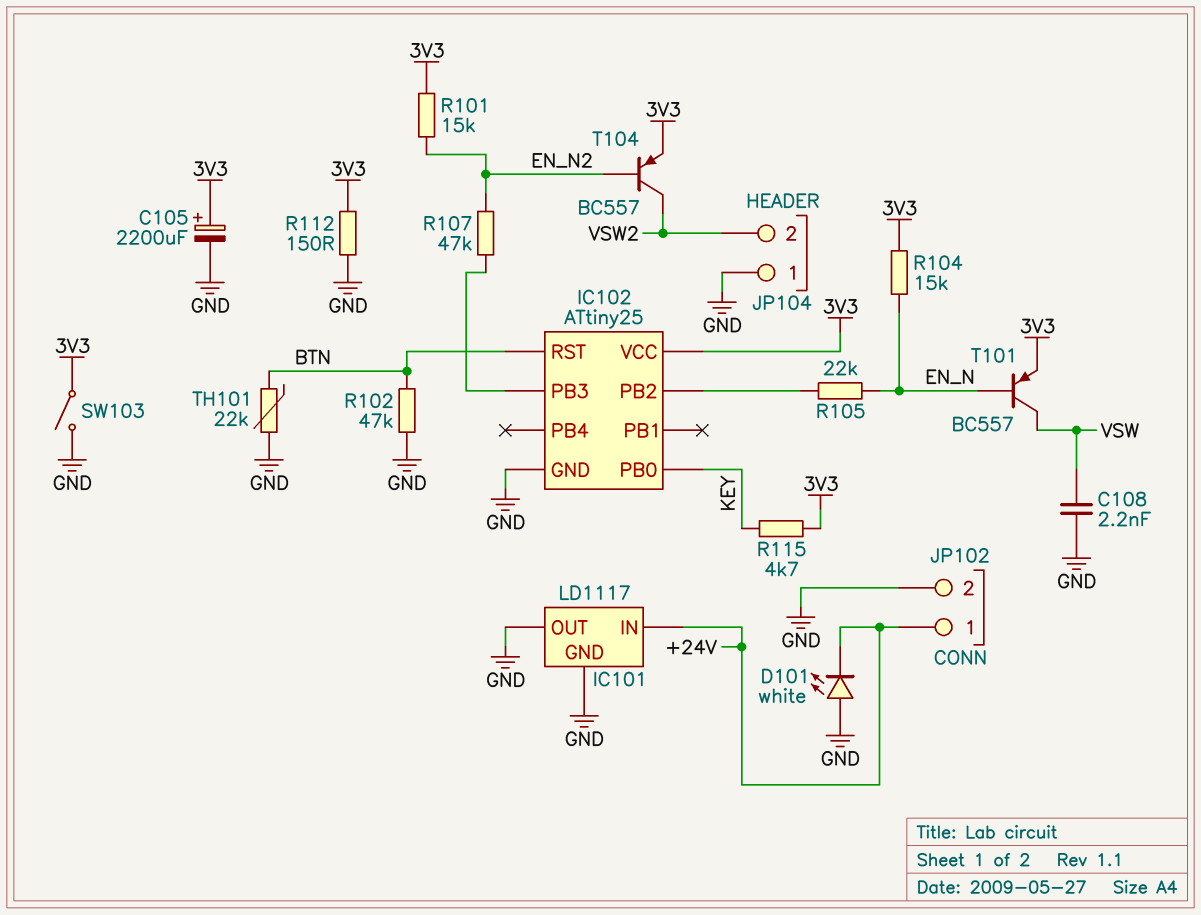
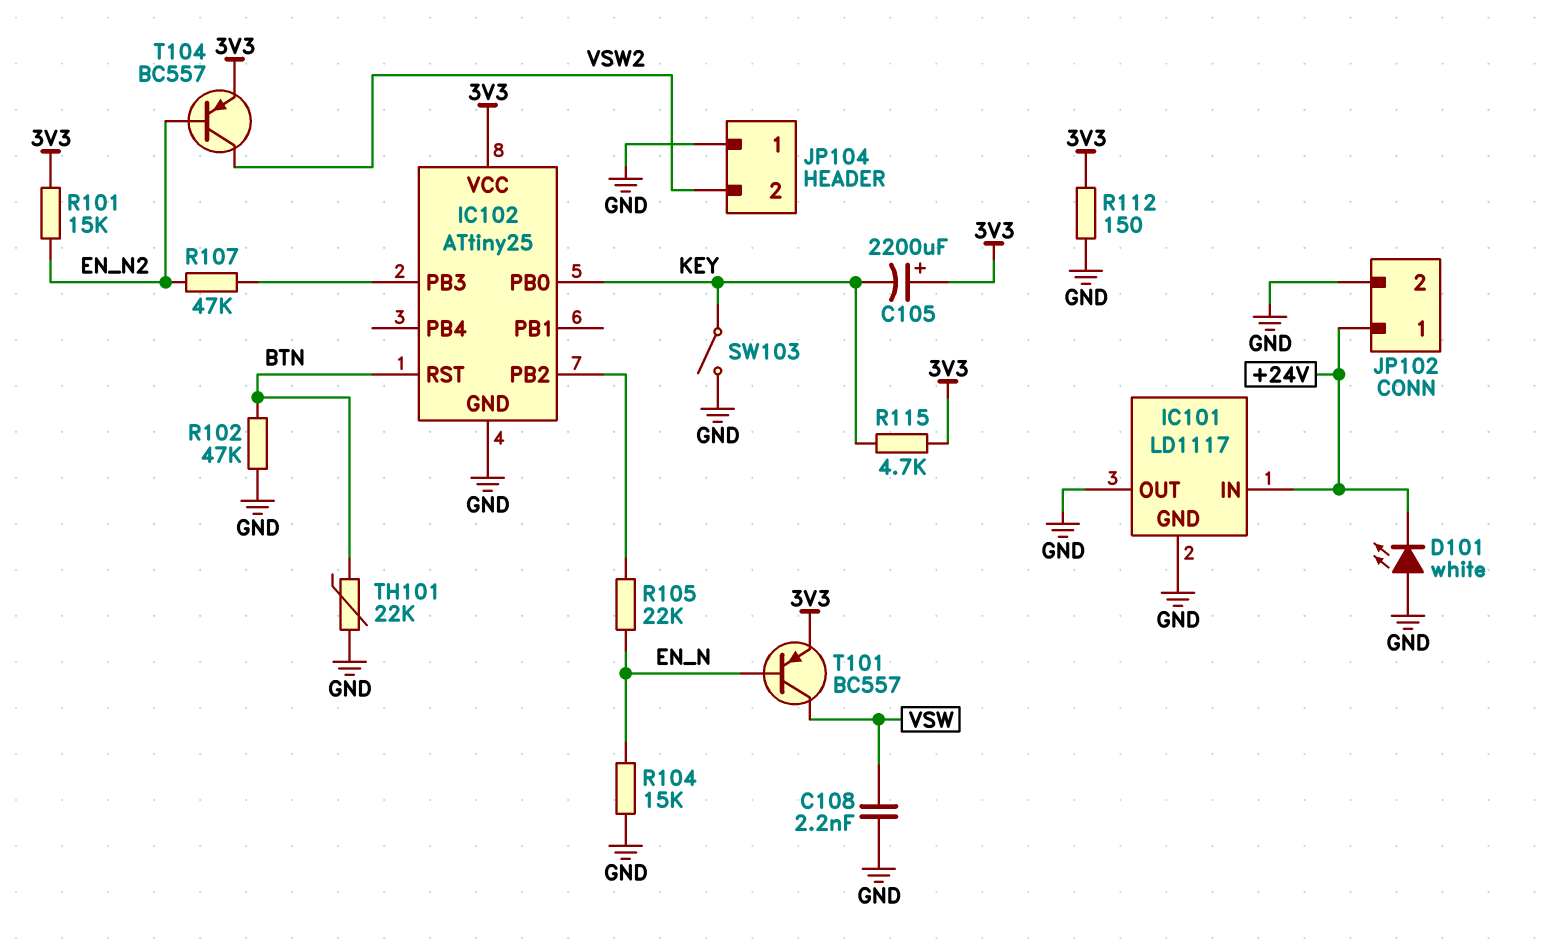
C105: 2200uF (plus 3V3, minus GND) -> 2200uF (plus 3V3, minus KEY)
R104: 15k (3V3, EN_N) -> 15k (EN_N, GND)
SW103: switch (3V3, GND) -> switch (GND, KEY)

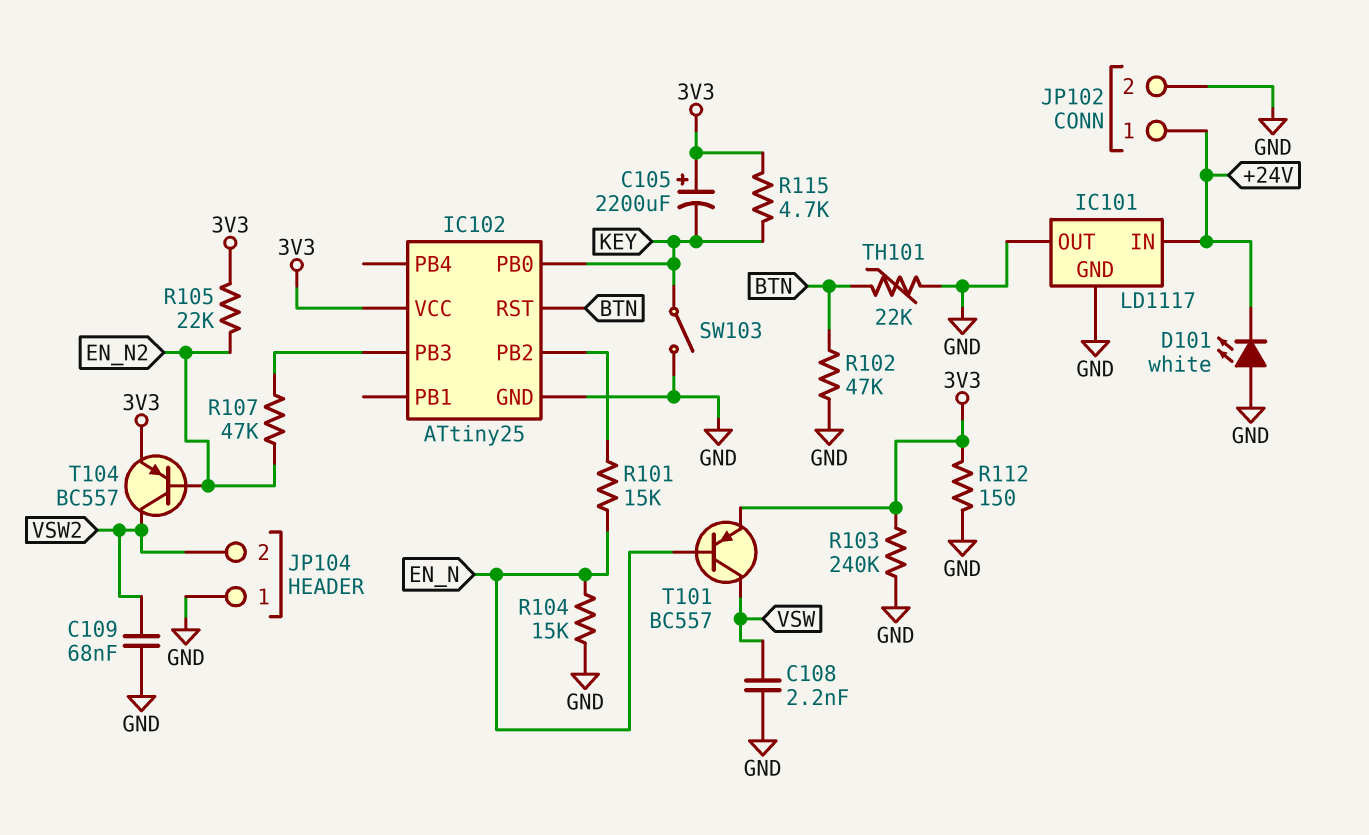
C109: none -> 68nF (GND, VSW2)
R101: 15k (3V3, EN_N2) -> 15k (EN_N, IC102/PB2)
R103: none -> 240k (3V3, GND)
R105: 22k (EN_N, IC102/PB2) -> 22k (3V3, EN_N2)

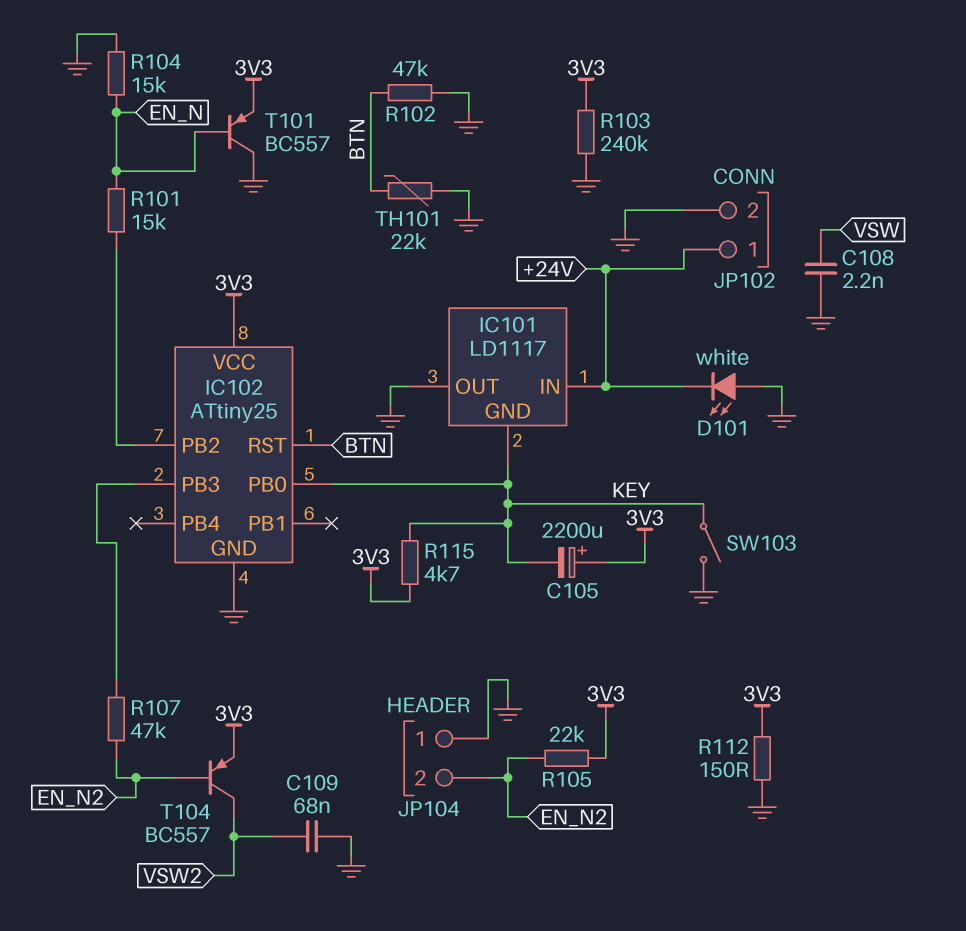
IC101 pin GND: GND -> KEY
JP104 pin 2: VSW2 -> EN_N2
T101: PNP BC557 (B EN_N, C VSW, E 3V3) -> PNP BC557 (B EN_N, C GND, E 3V3)

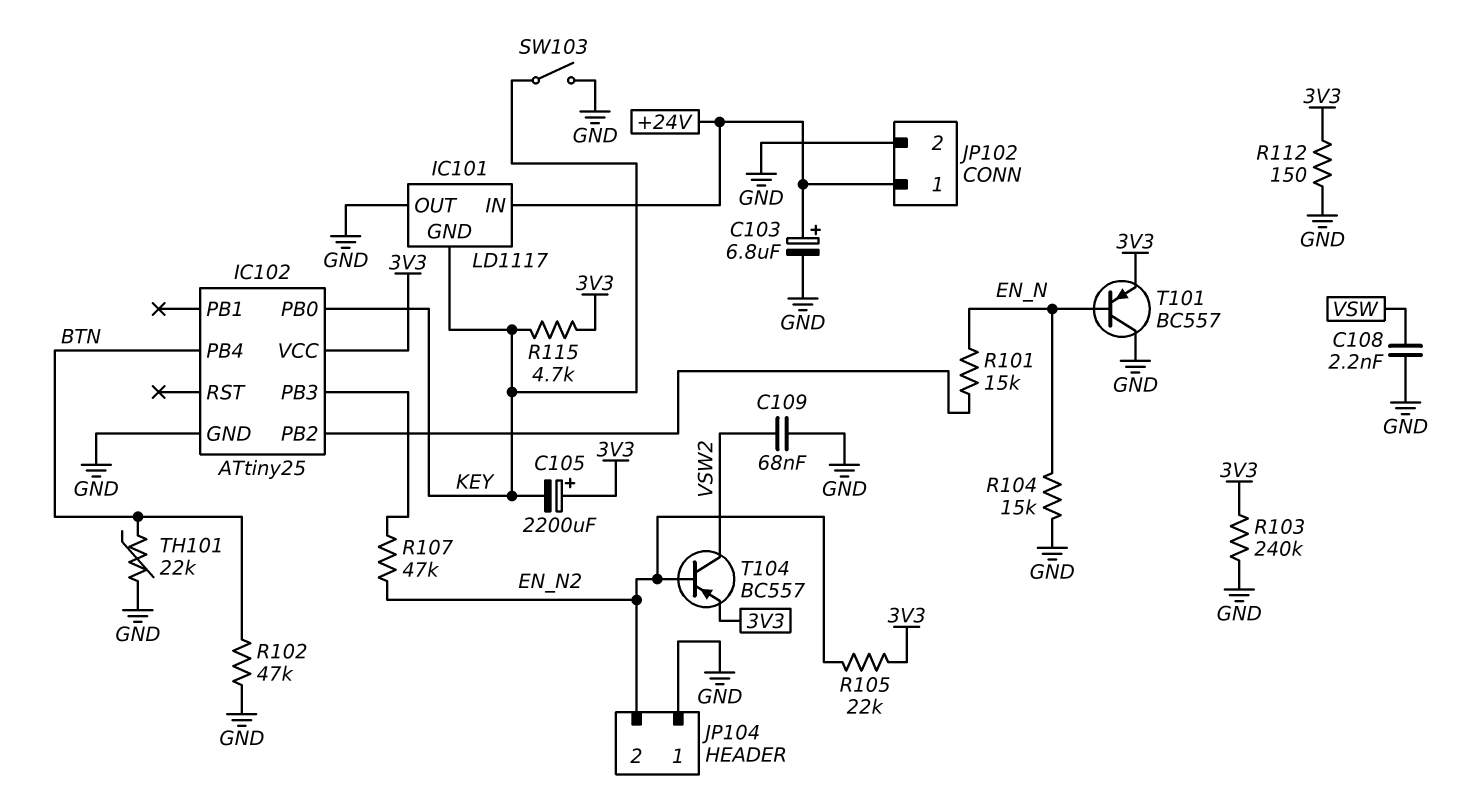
C103: none -> 6.8uF (plus +24V, minus GND)
D101: LED white (A GND, K +24V) -> none
IC102 pin PB4: none -> BTN
IC102 pin RST: BTN -> none

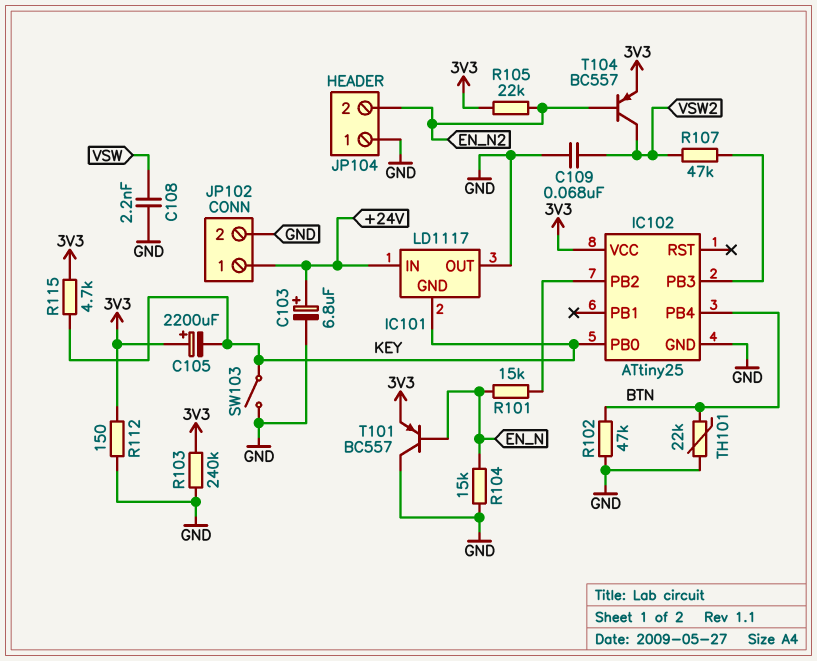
R107: 47k (EN_N2, IC102/PB3) -> 47k (IC102/PB3, VSW2)

